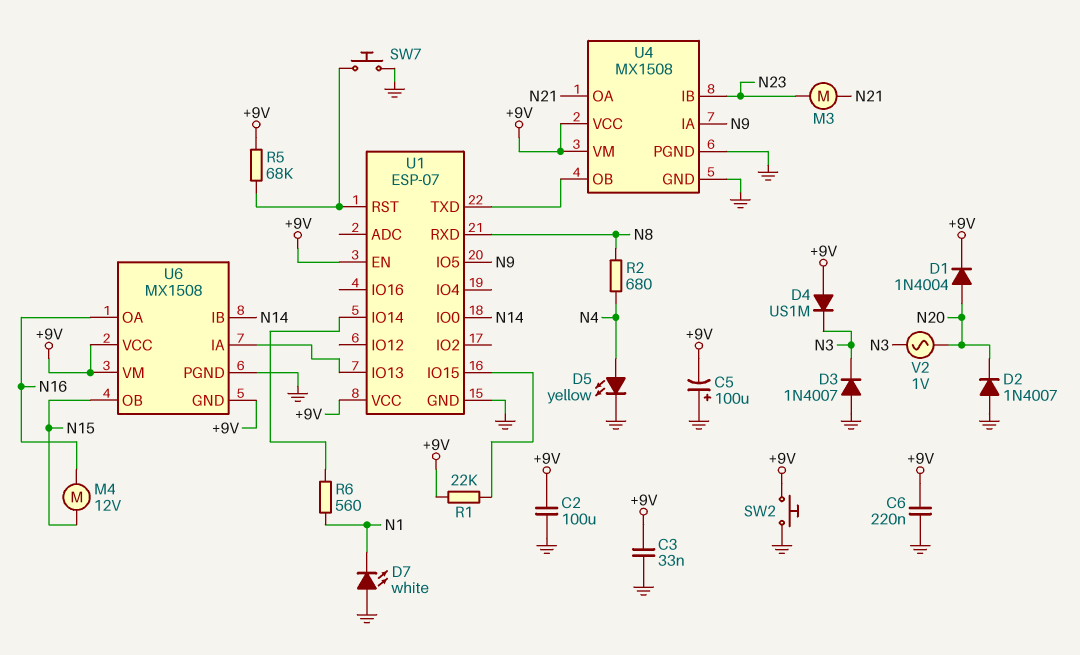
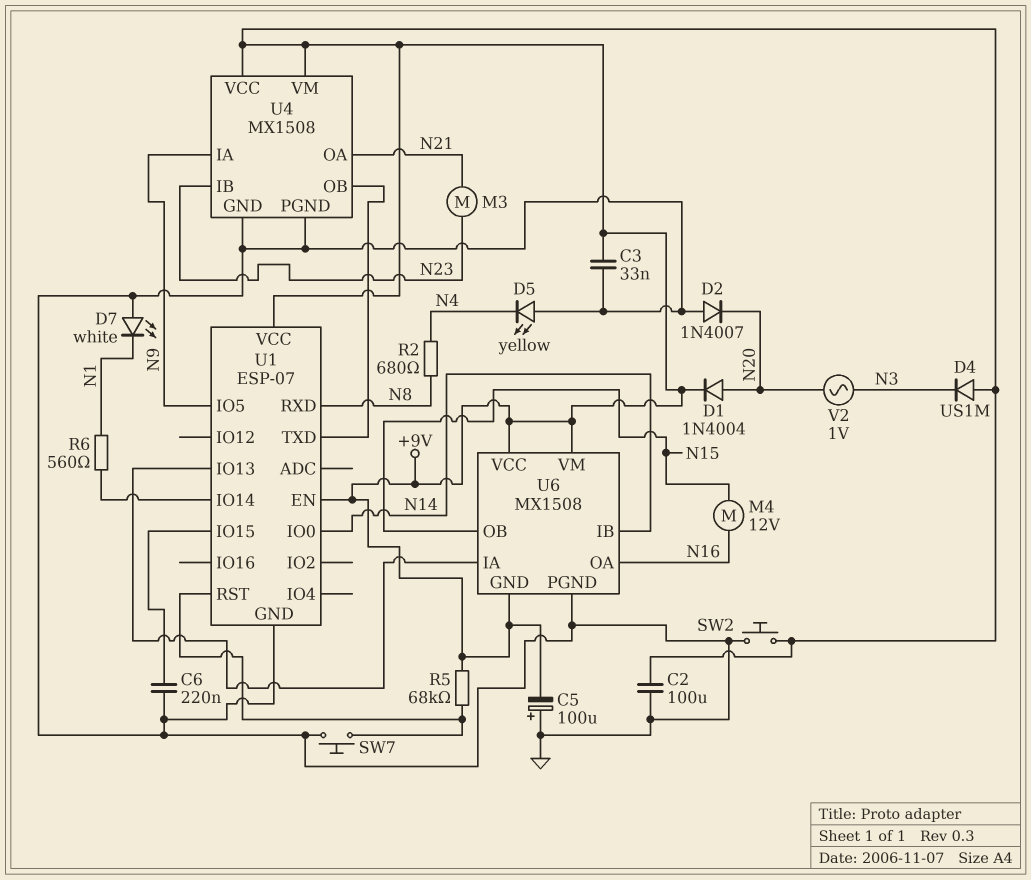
C6: 220nF (+9V, GND) -> 220nF (GND, U1/IO15)
D3: diode 1N4007 (A GND, K N3) -> none
D5: LED yellow (A N4, K GND) -> LED yellow (A GND, K N4)
R1: 22k (+9V, U1/IO15) -> none

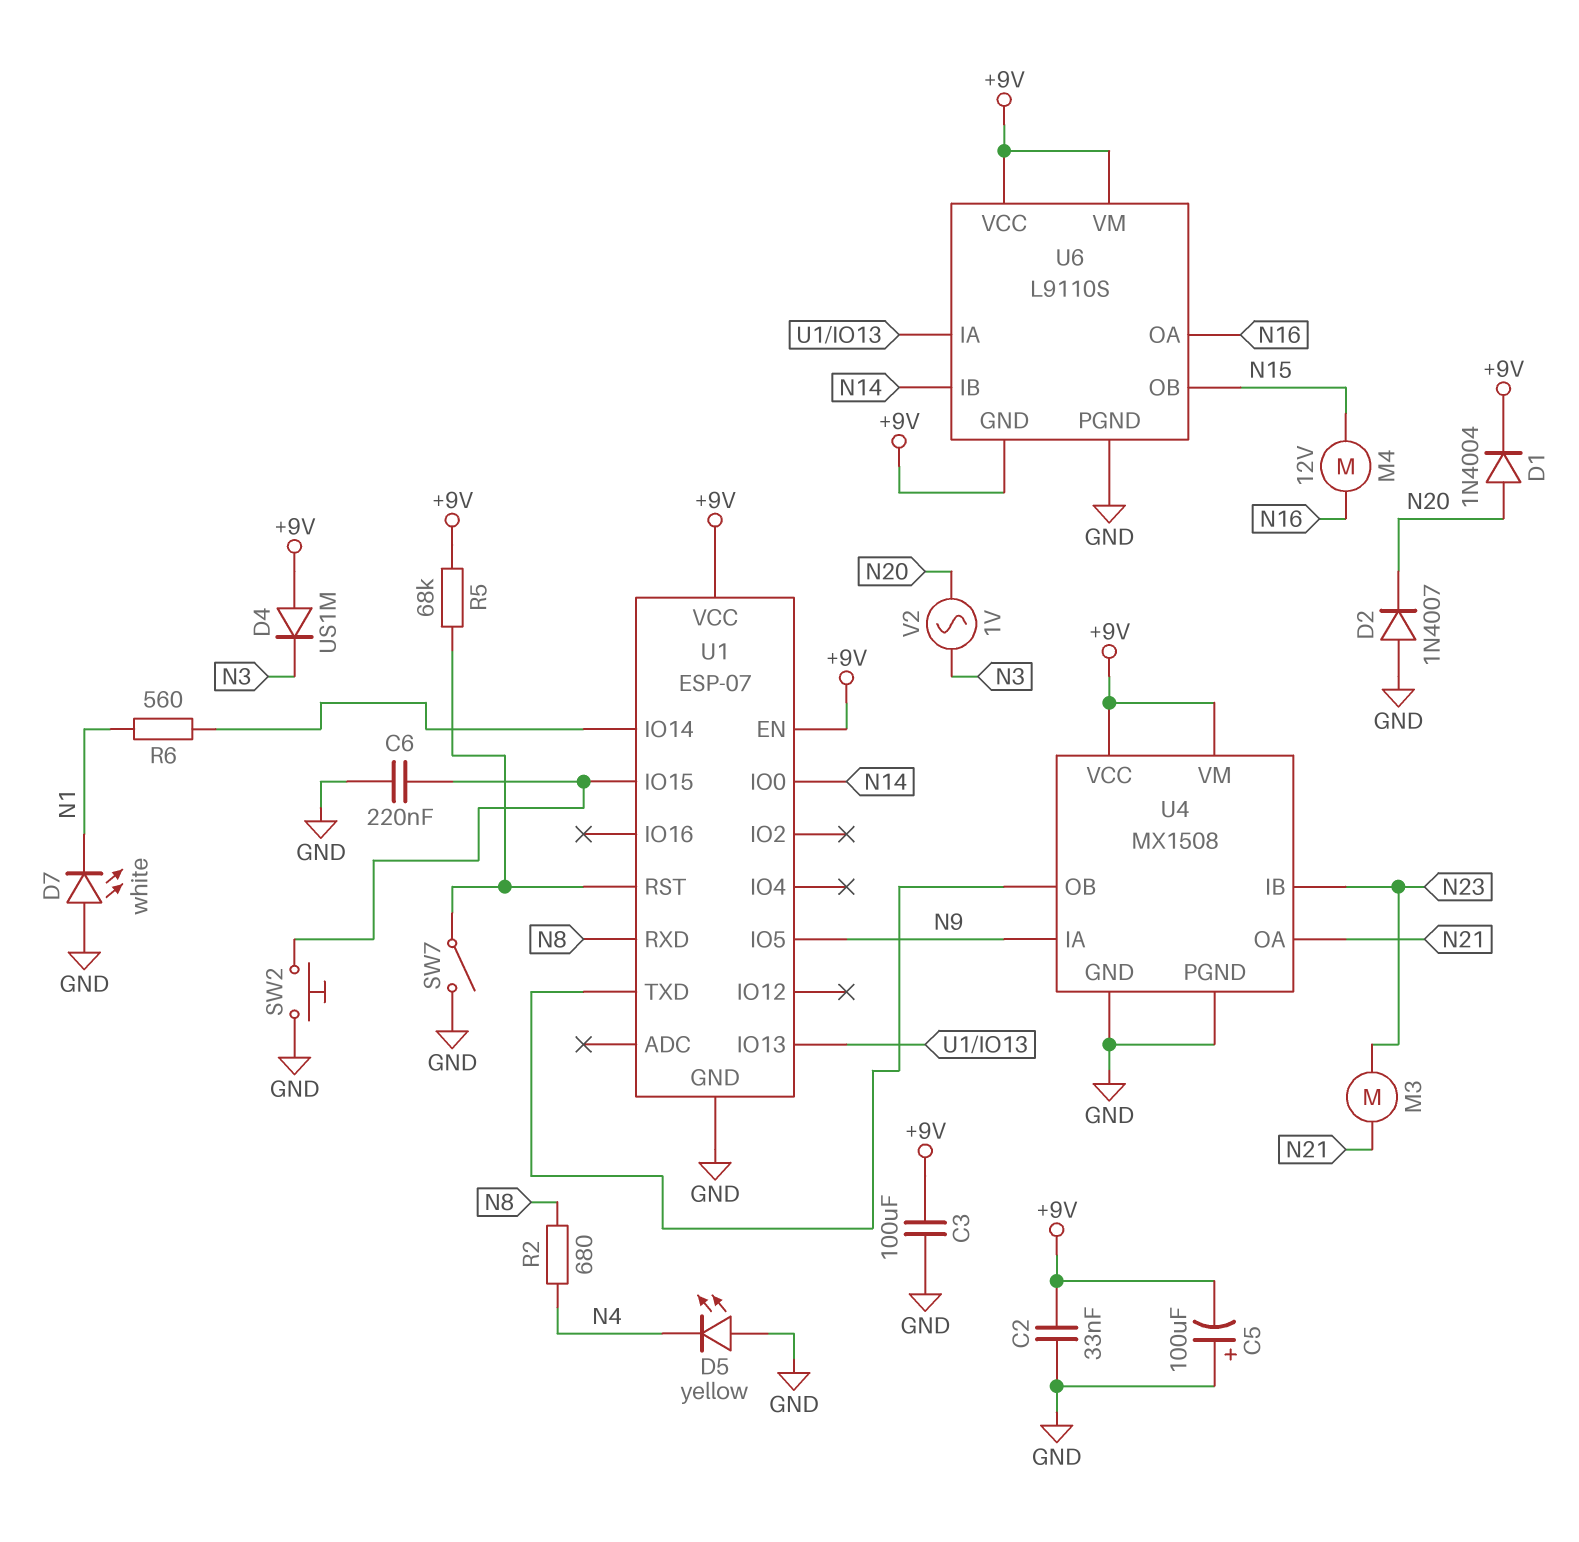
C2: 100uF (+9V, GND) -> 33nF (+9V, GND)
C3: 33nF (+9V, GND) -> 100uF (+9V, GND)
SW2: button (+9V, GND) -> button (GND, U1/IO15)
SW7: button (GND, U1/RST) -> switch (GND, U1/RST)
U6: MX1508 -> L9110S

